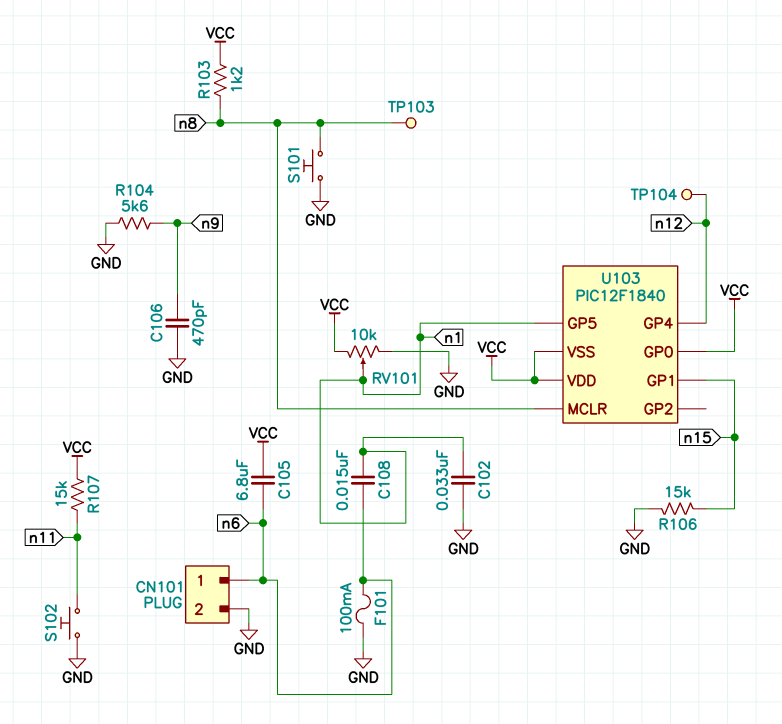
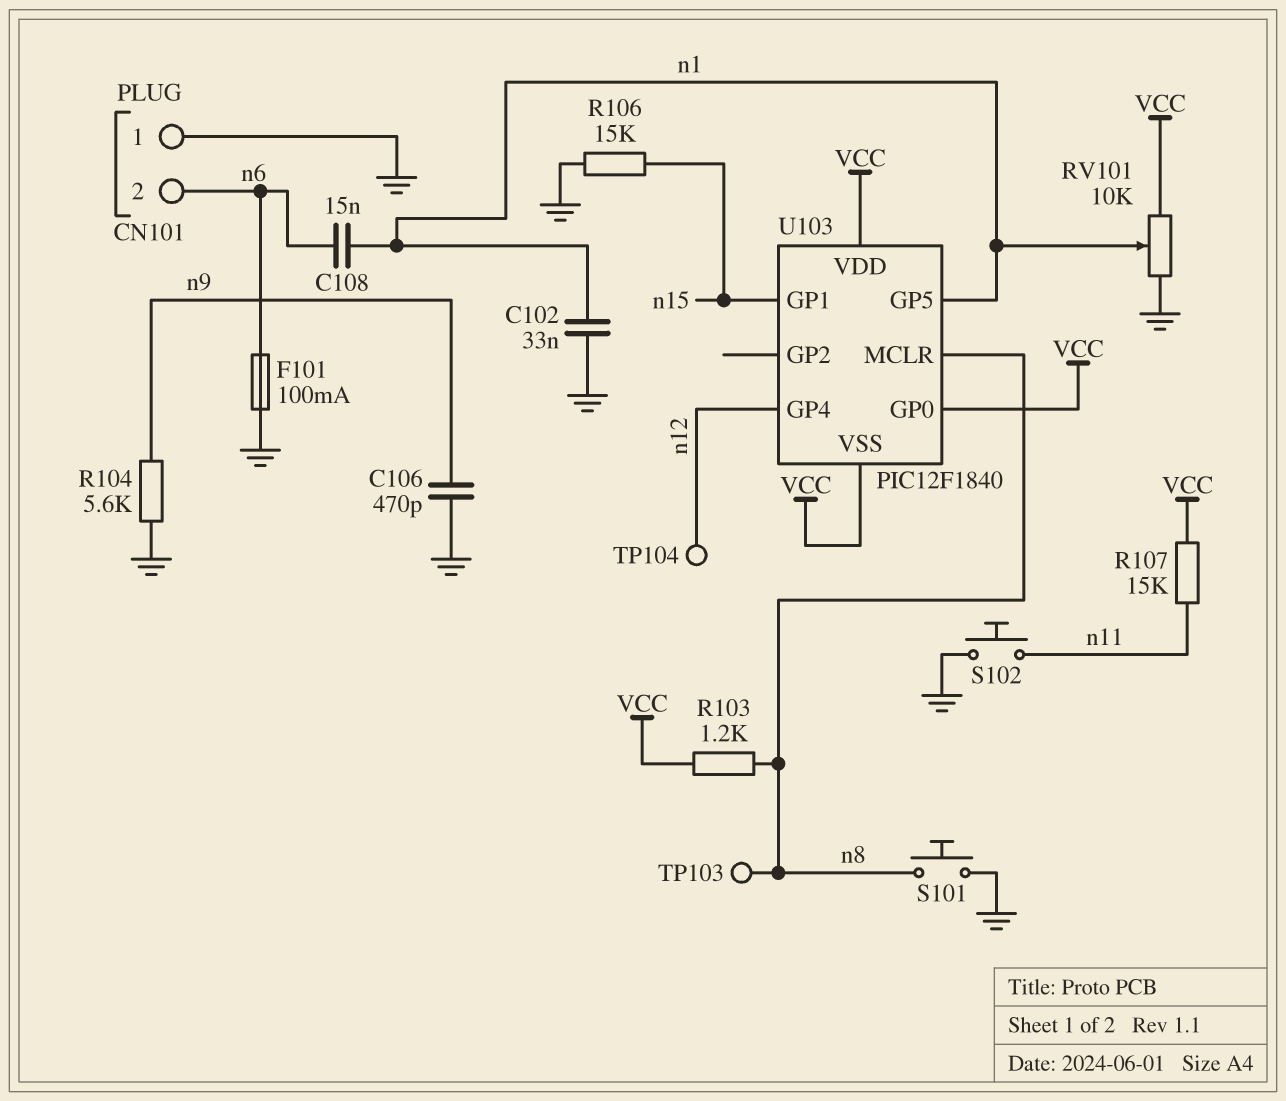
C105: 6.8uF (VCC, n6) -> none
CN101 pin 1: n6 -> GND
CN101 pin 2: GND -> n6

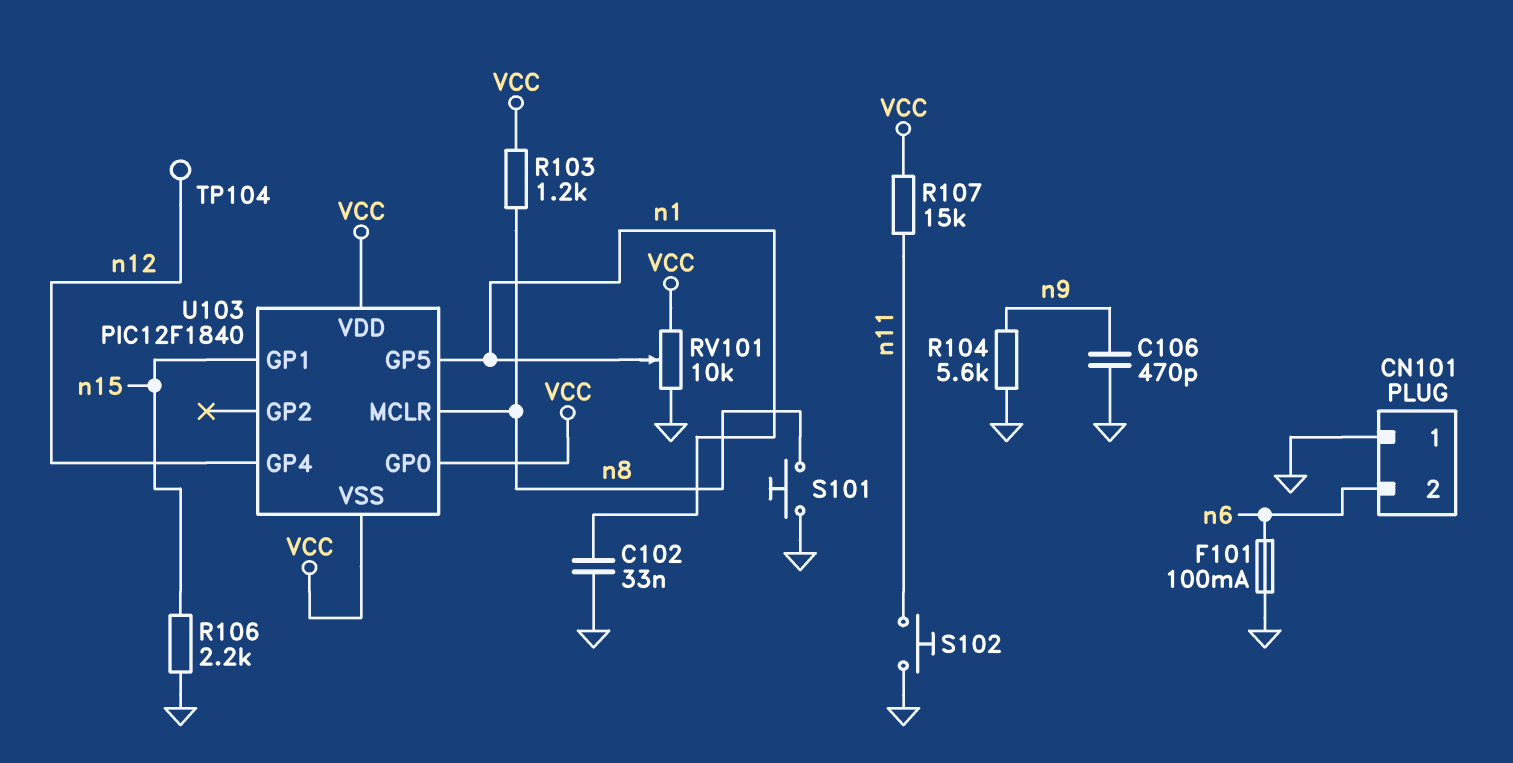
C108: 15nF (n1, n6) -> none
R106: 15k (GND, n15) -> 2.2k (GND, n15)
TP103: test point (n8) -> none

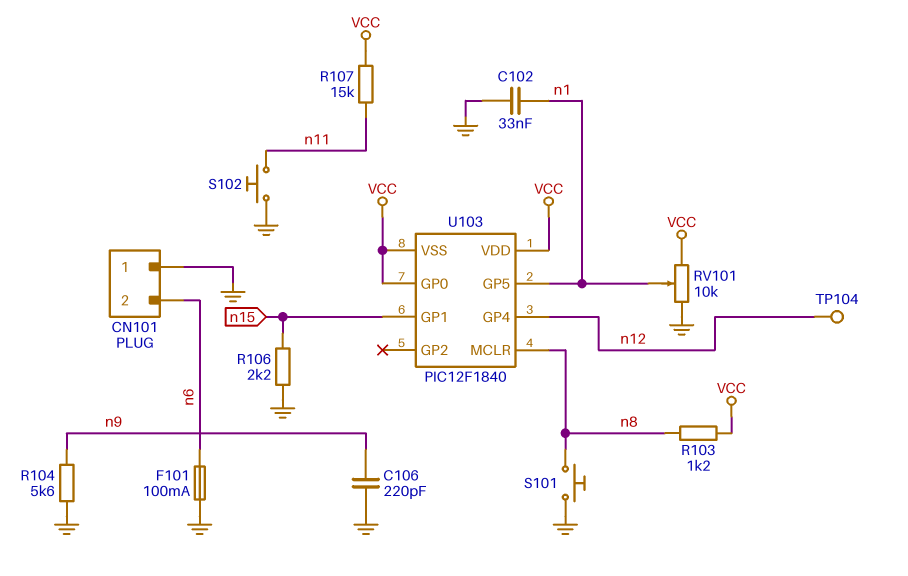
C106: 470pF (GND, n9) -> 220pF (GND, n9)

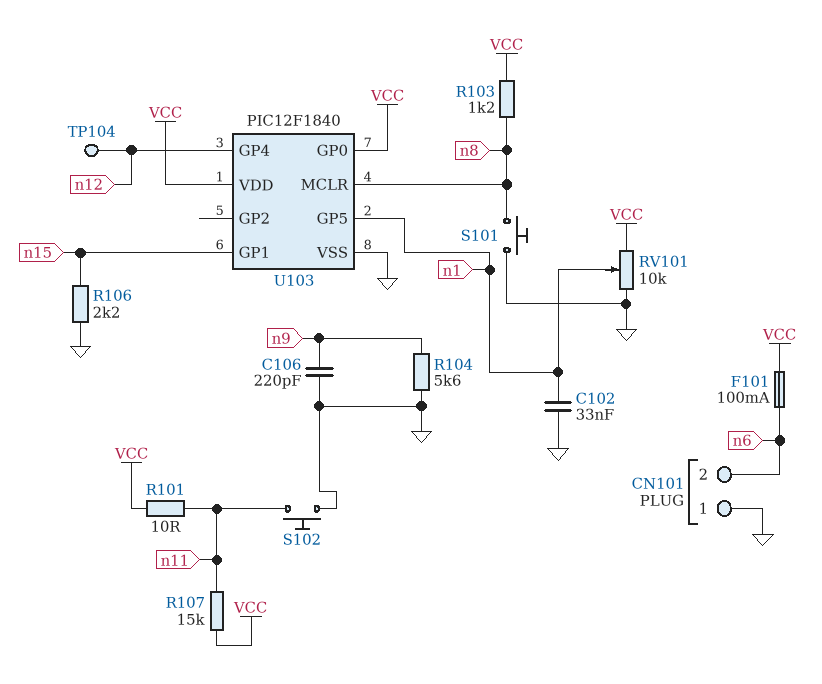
F101: 100mA (GND, n6) -> 100mA (VCC, n6)
R101: none -> 10 (VCC, n11)
U103 pin VSS: VCC -> GND

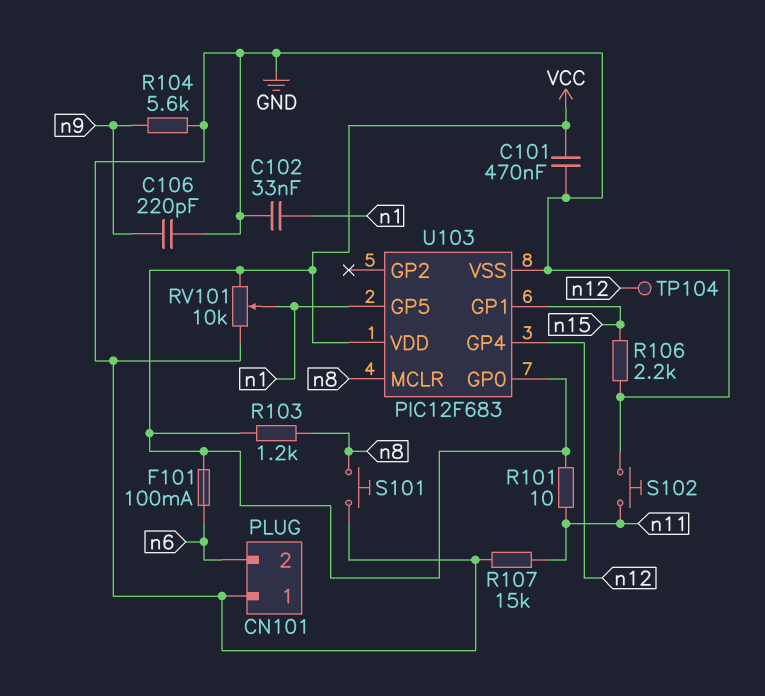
C101: none -> 470nF (GND, VCC)
R107: 15k (VCC, n11) -> 15k (GND, n11)
U103: PIC12F1840 -> PIC12F683

